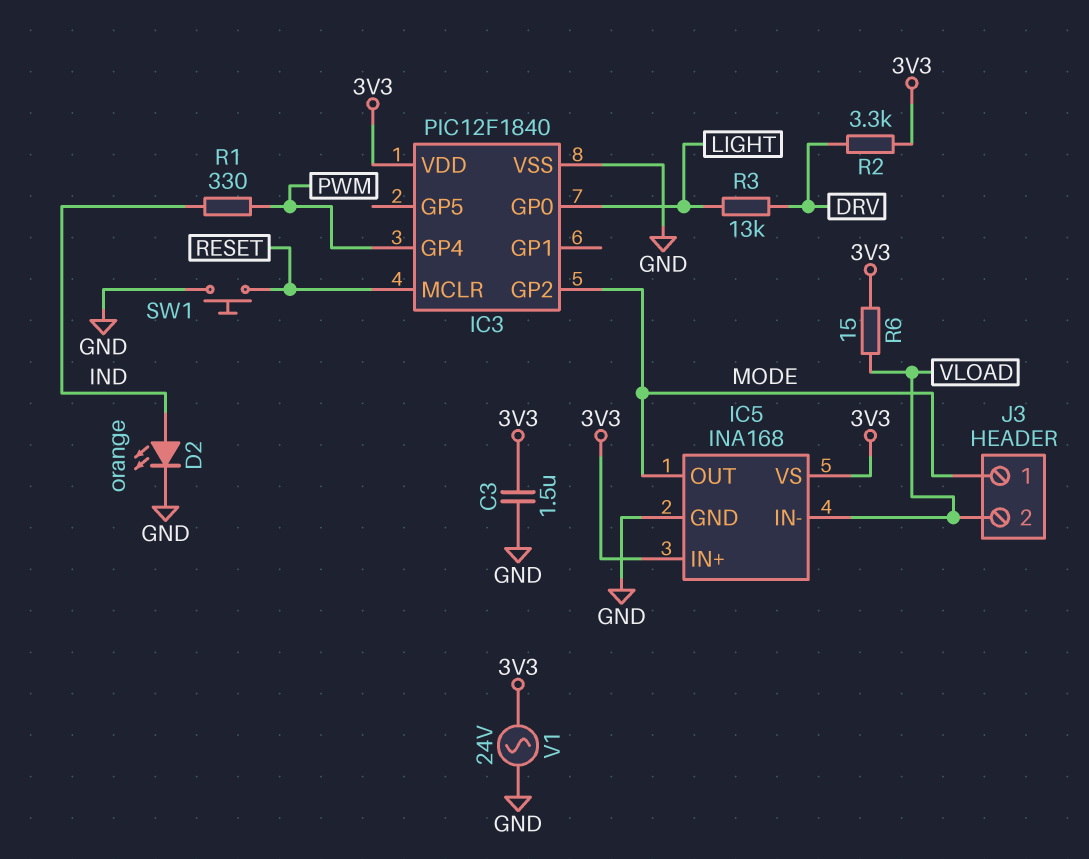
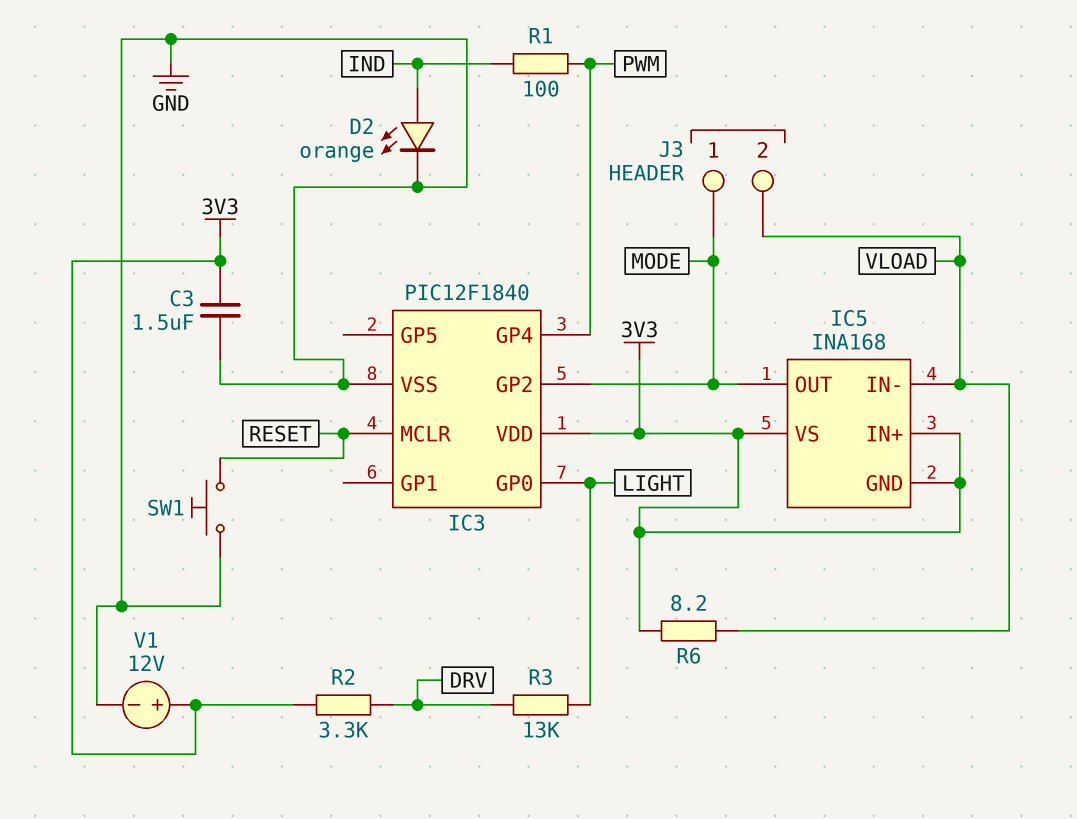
IC5 pin GND: GND -> 3V3
R1: 330 (IND, PWM) -> 100 (IND, PWM)
R6: 15 (3V3, VLOAD) -> 8.2 (3V3, VLOAD)
V1: AC 24V (3V3, GND) -> 12V (plus 3V3, minus GND)

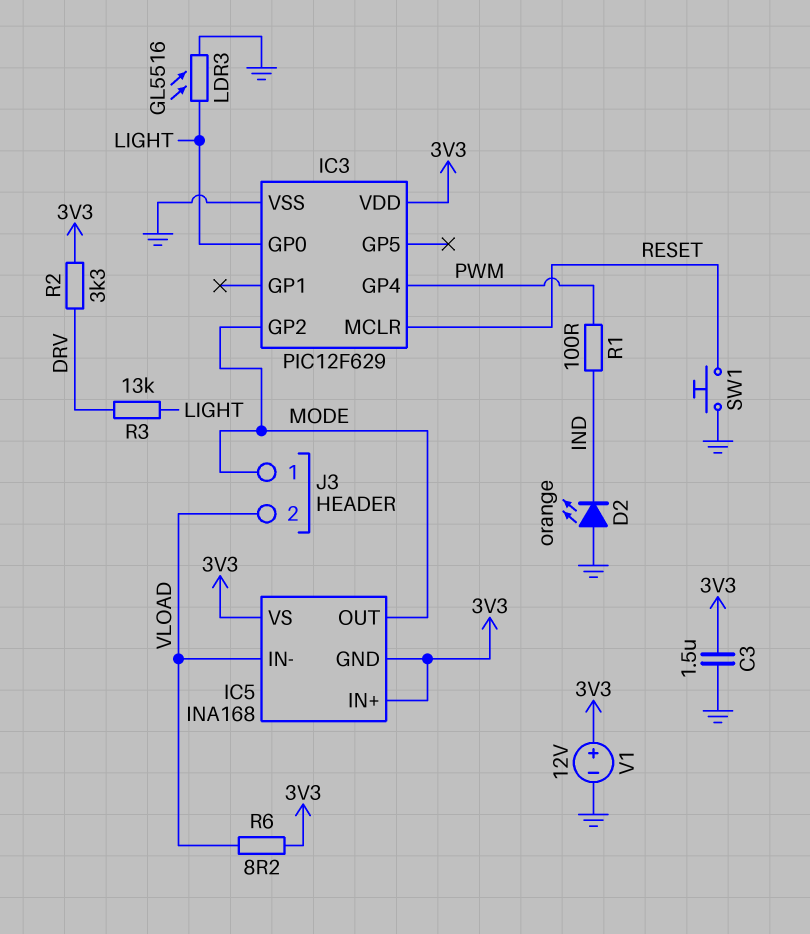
D2: LED orange (A IND, K GND) -> LED orange (A GND, K IND)
IC3: PIC12F1840 -> PIC12F629
LDR3: none -> GL5516 (GND, LIGHT)

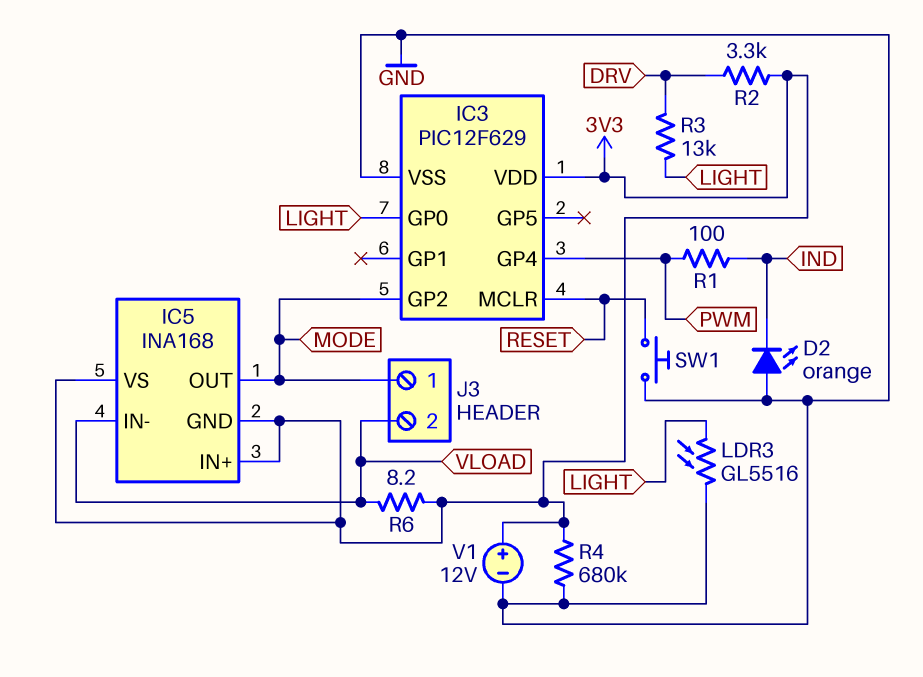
C3: 1.5uF (3V3, GND) -> none
R4: none -> 680k (3V3, GND)

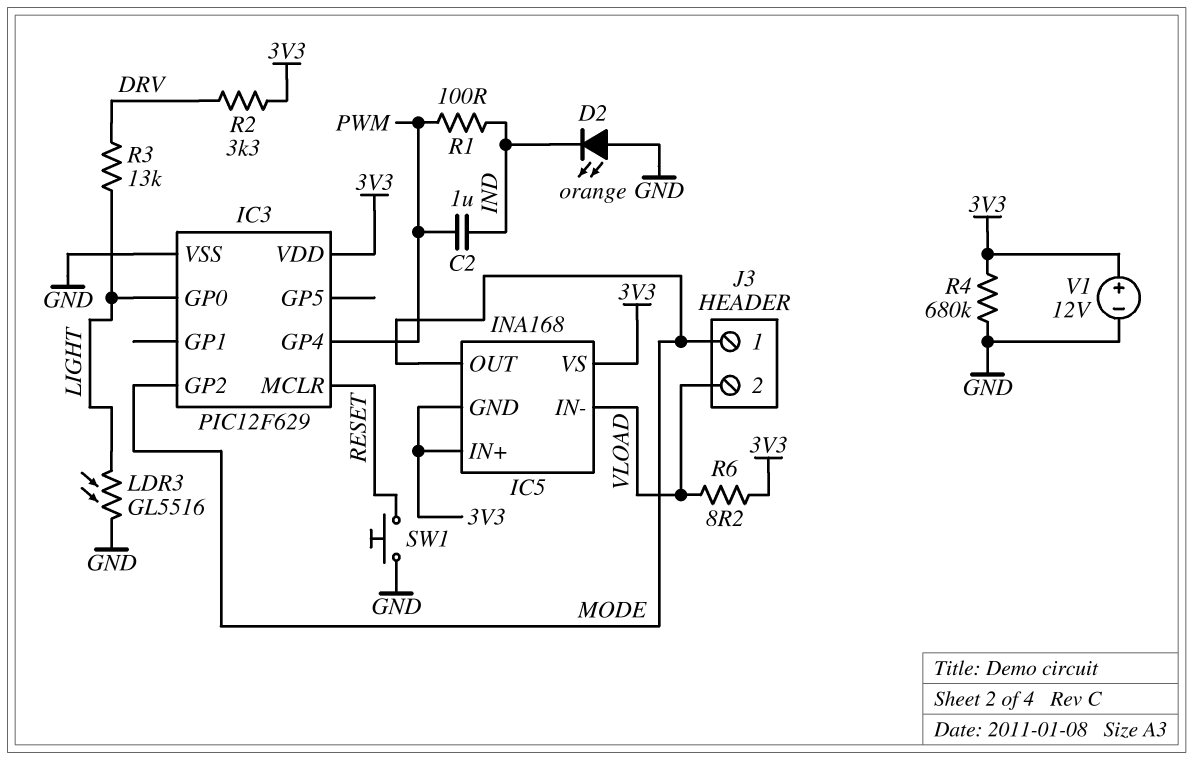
C2: none -> 1uF (IND, PWM)

